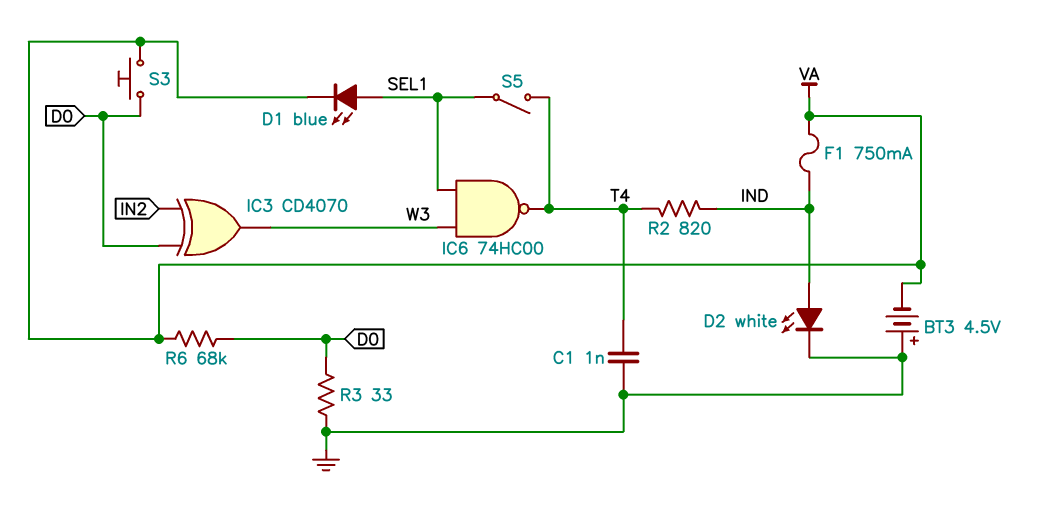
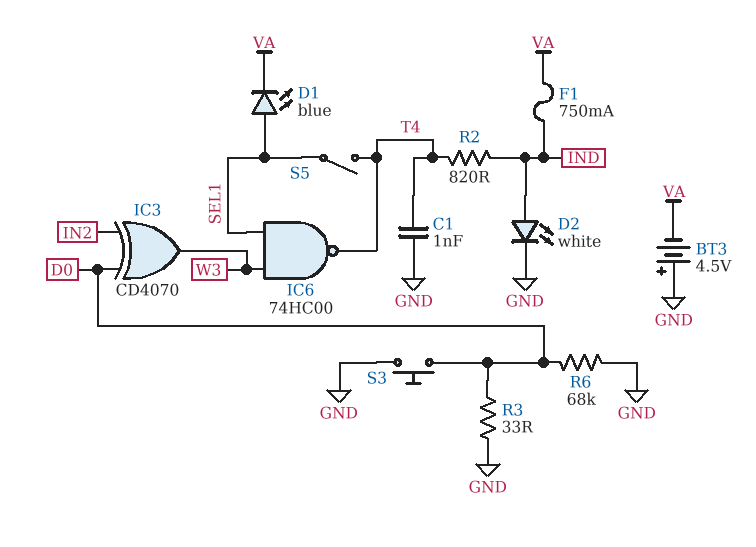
R6: 68k (D0, VA) -> 68k (D0, GND)
S3: button (D0, VA) -> button (D0, GND)

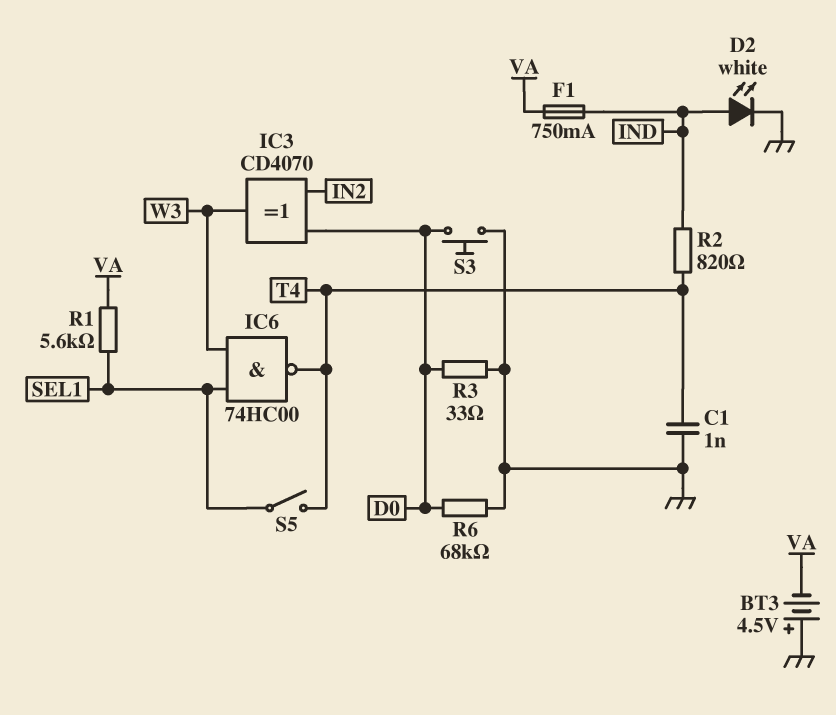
D1: LED blue (A SEL1, K VA) -> none
R1: none -> 5.6k (SEL1, VA)

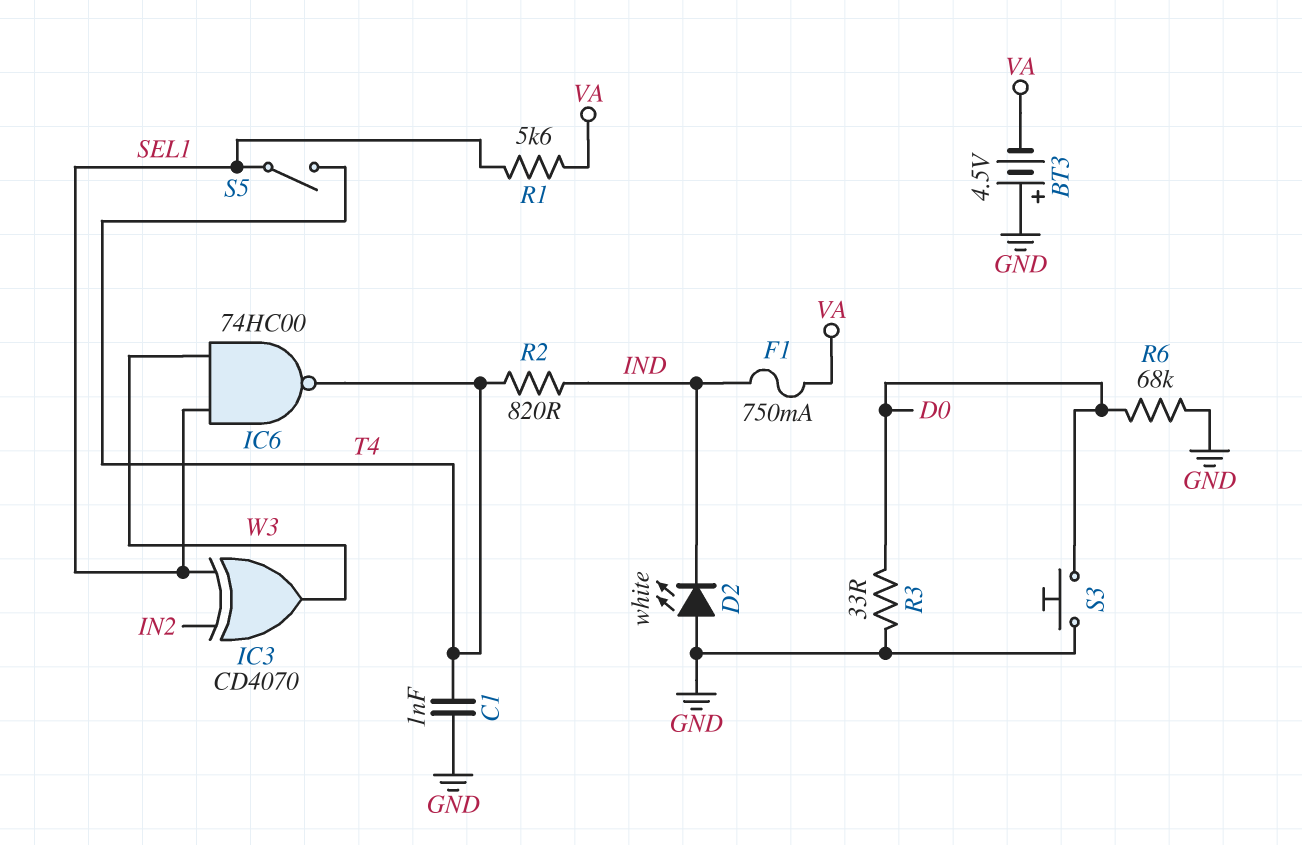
D2: LED white (A IND, K GND) -> LED white (A GND, K IND)
IC3: XOR CD4070 (in D0, in IN2, out W3) -> XOR CD4070 (in IN2, in SEL1, out W3)

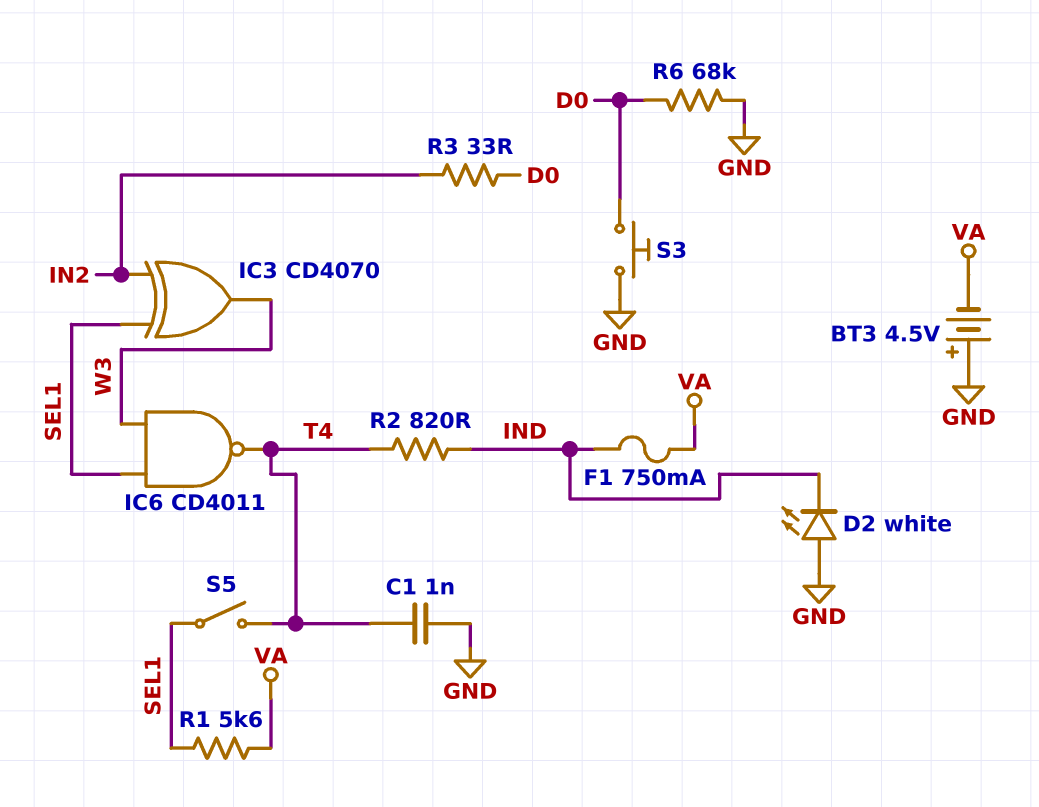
IC6: NAND 74HC00 (in SEL1, in W3, out T4) -> NAND CD4011 (in SEL1, in W3, out T4)
R3: 33 (D0, GND) -> 33 (D0, IN2)

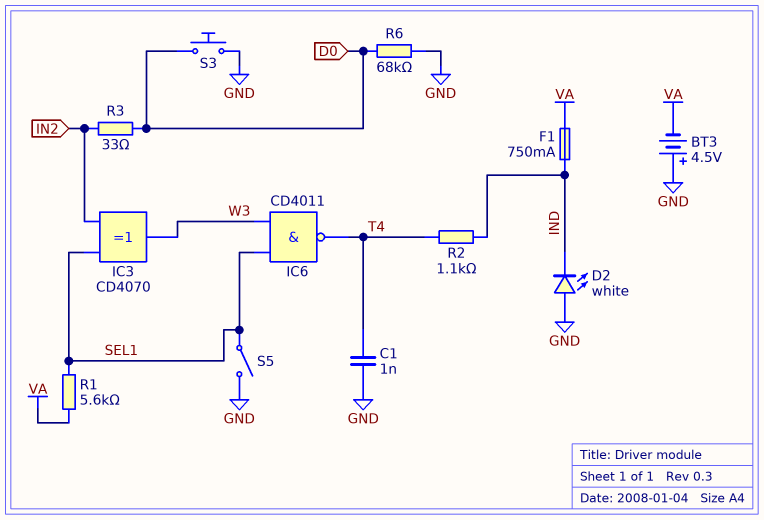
R2: 820 (IND, T4) -> 1.1k (IND, T4)
S5: switch (SEL1, T4) -> switch (GND, SEL1)

